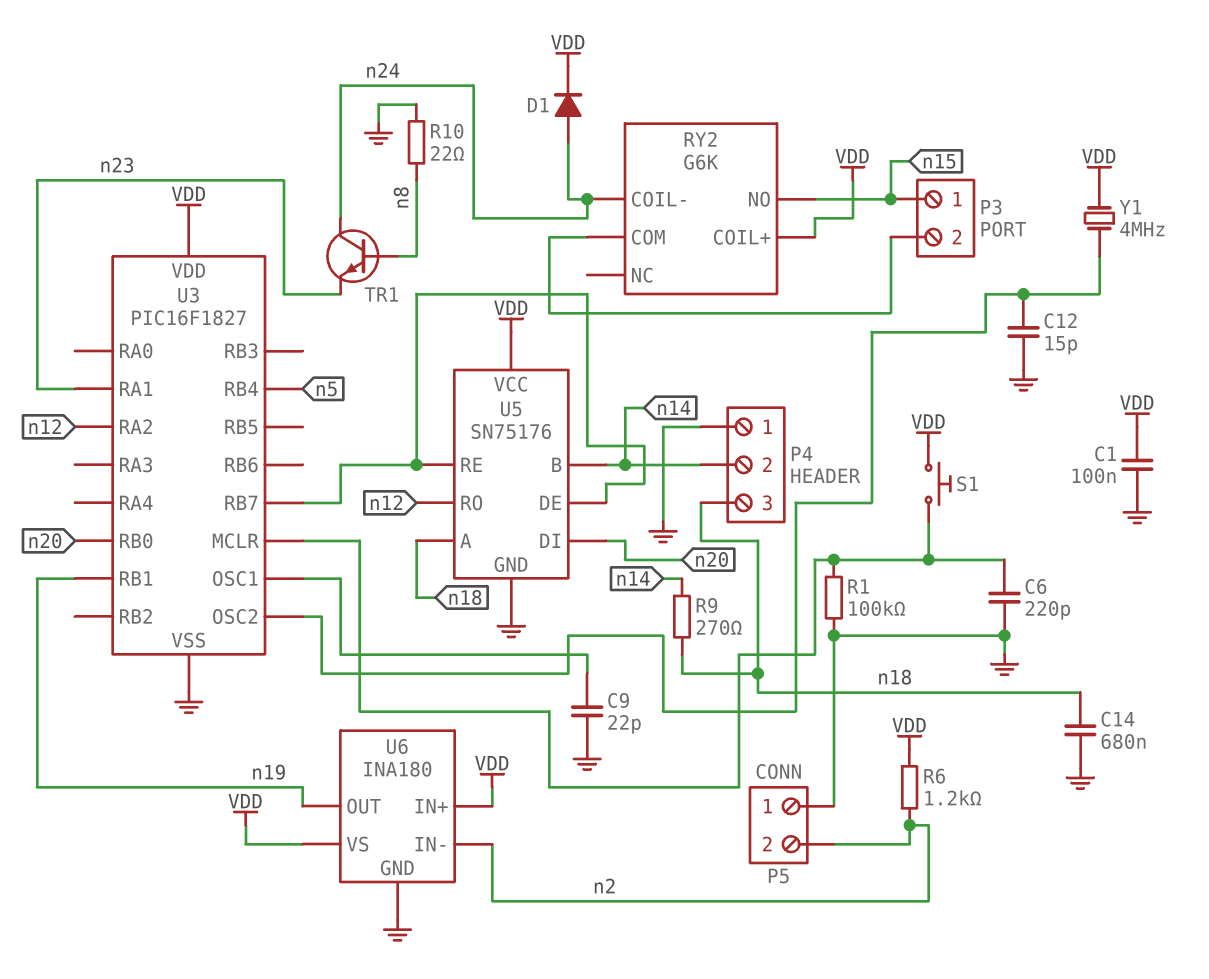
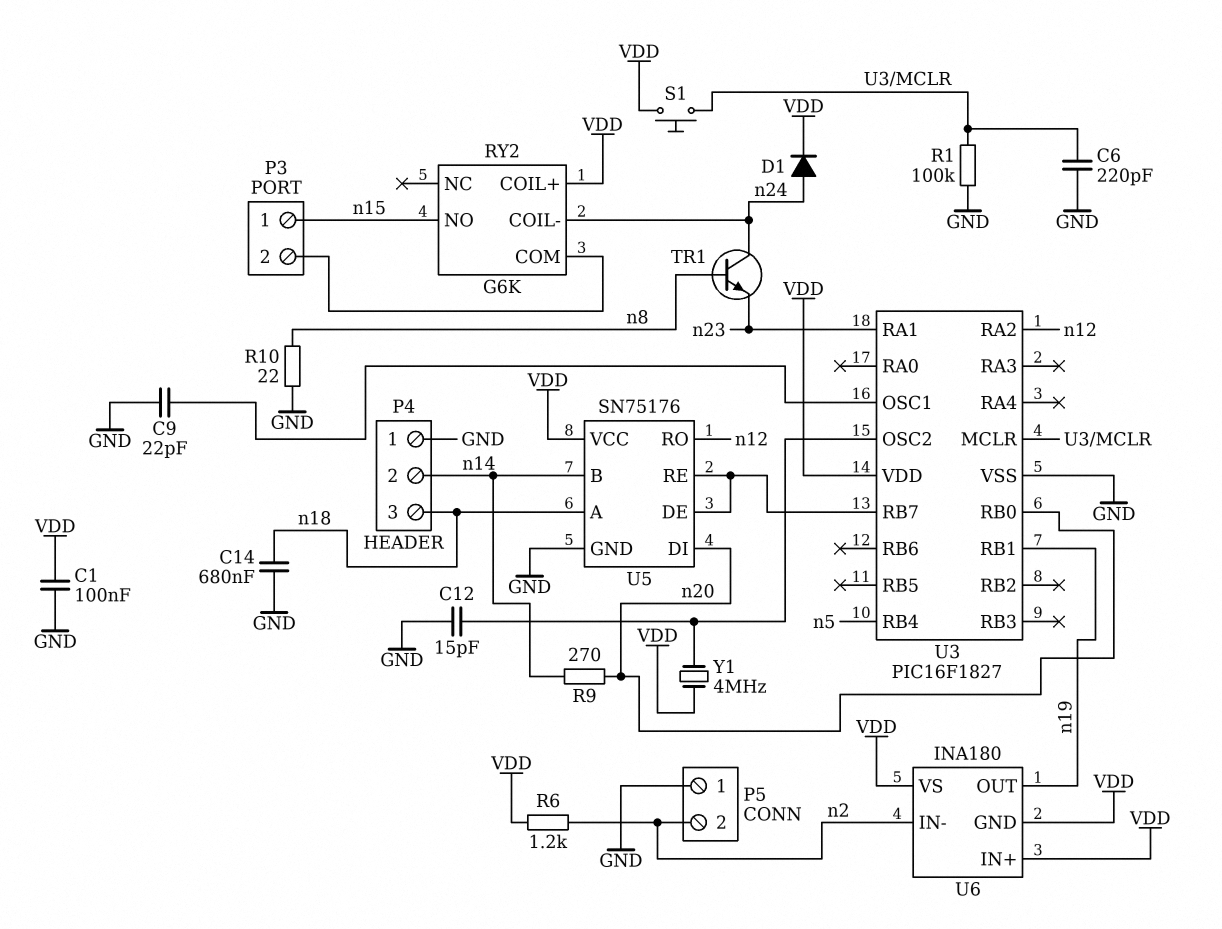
R9: 270 (n14, n18) -> 270 (n14, n20)
U6 pin GND: GND -> VDD

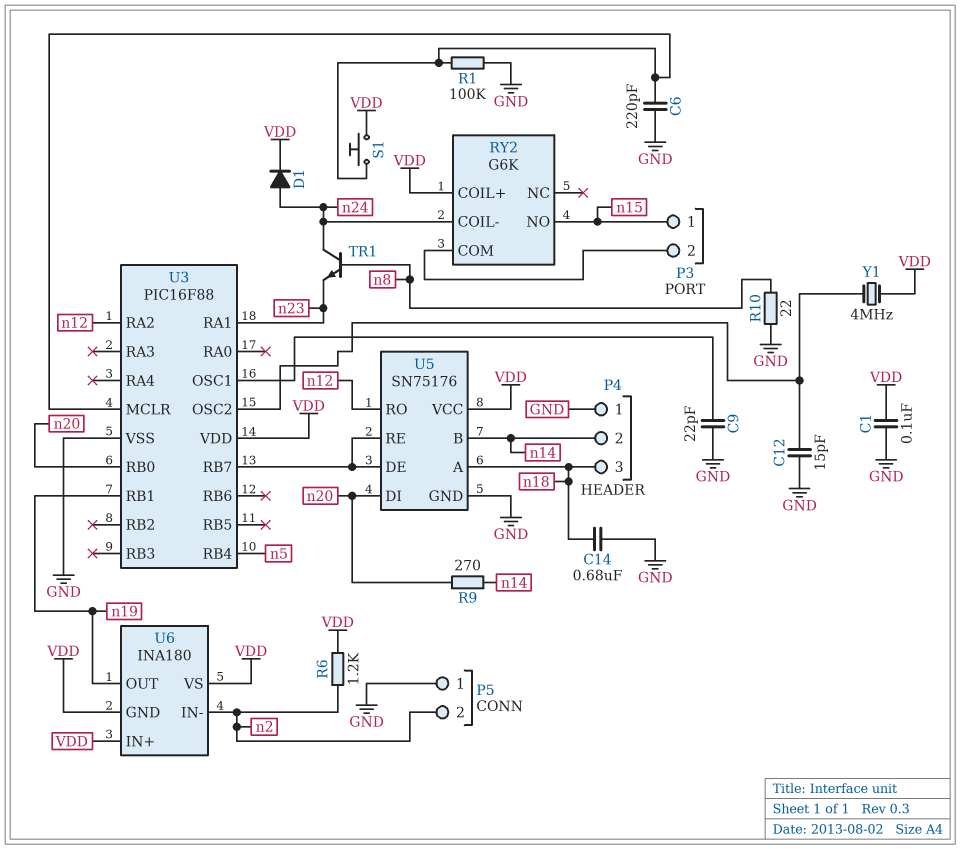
U3: PIC16F1827 -> PIC16F88

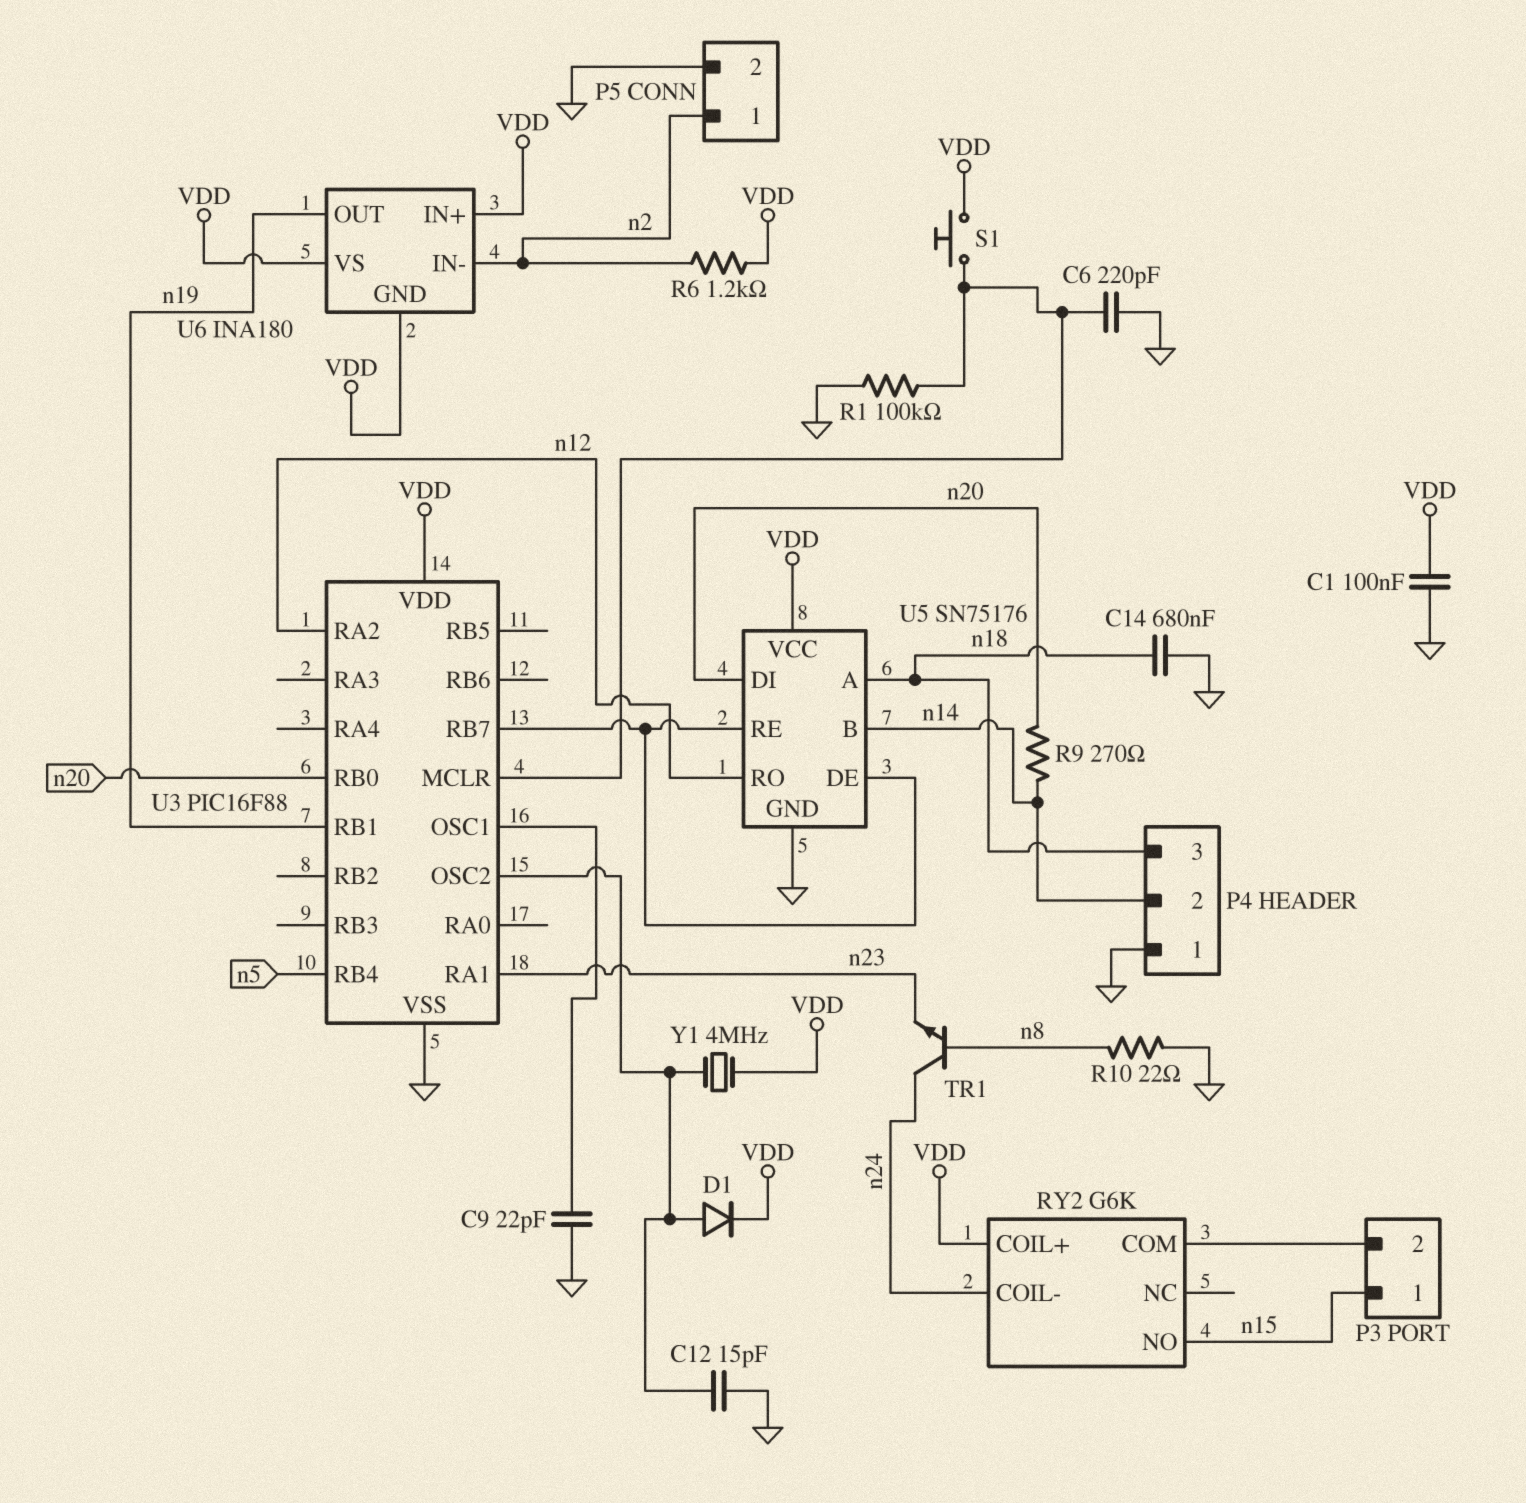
D1: diode (A n24, K VDD) -> diode (A U3/OSC2, K VDD)
P5 pin 1: GND -> n2
P5 pin 2: n2 -> GND

